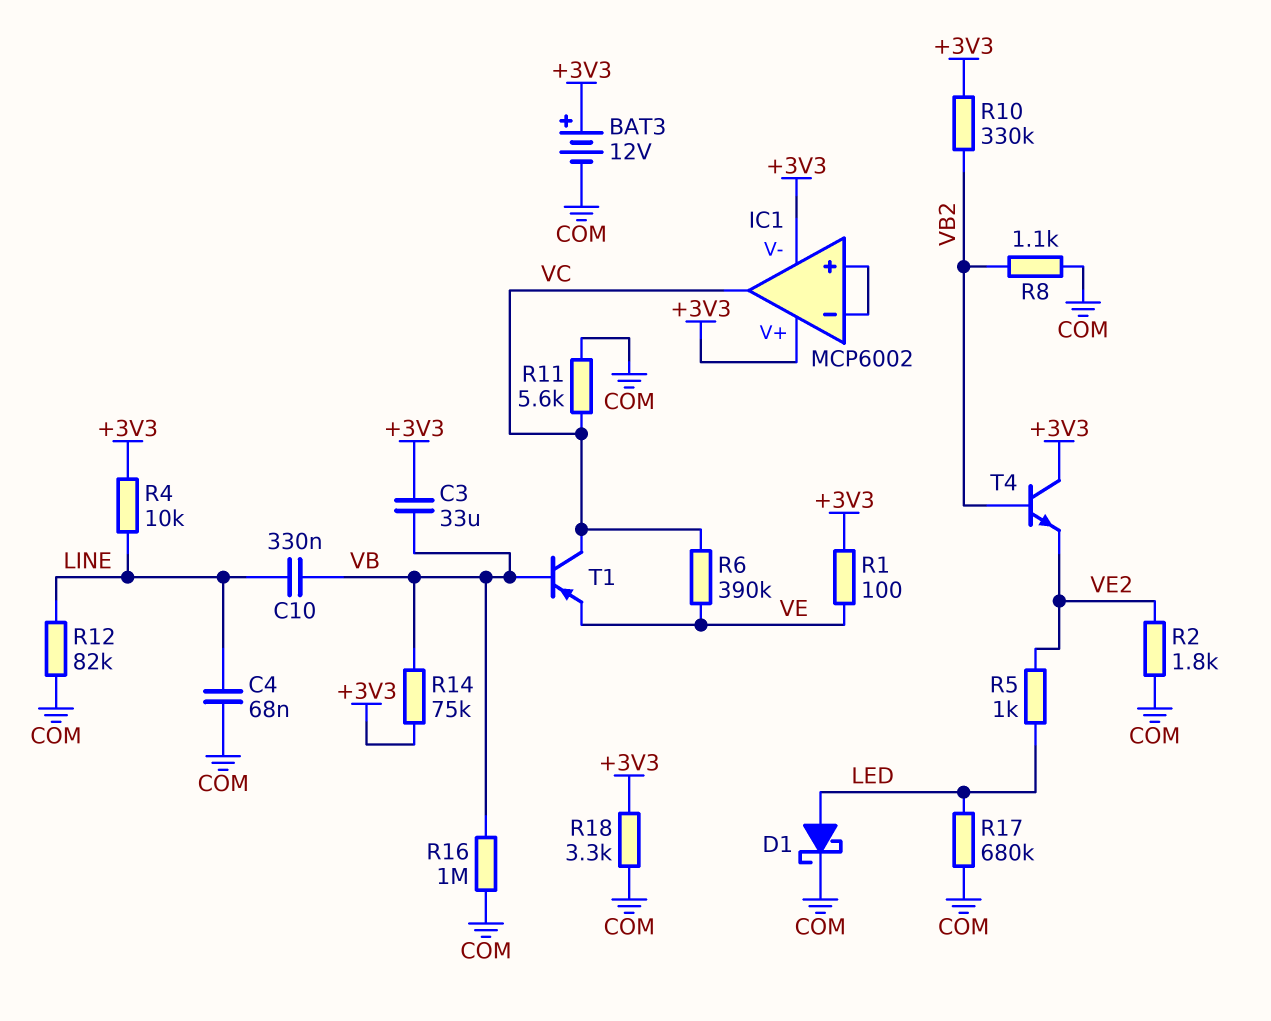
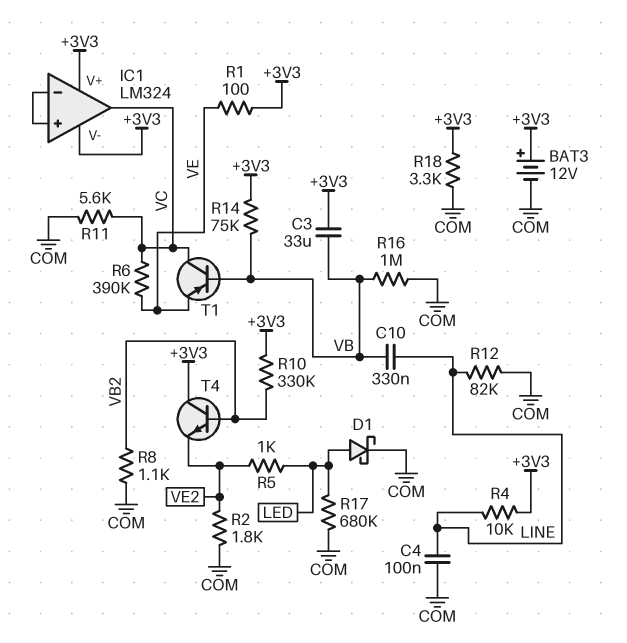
C4: 68nF (COM, LINE) -> 100nF (COM, LINE)
IC1: MCP6002 -> LM324

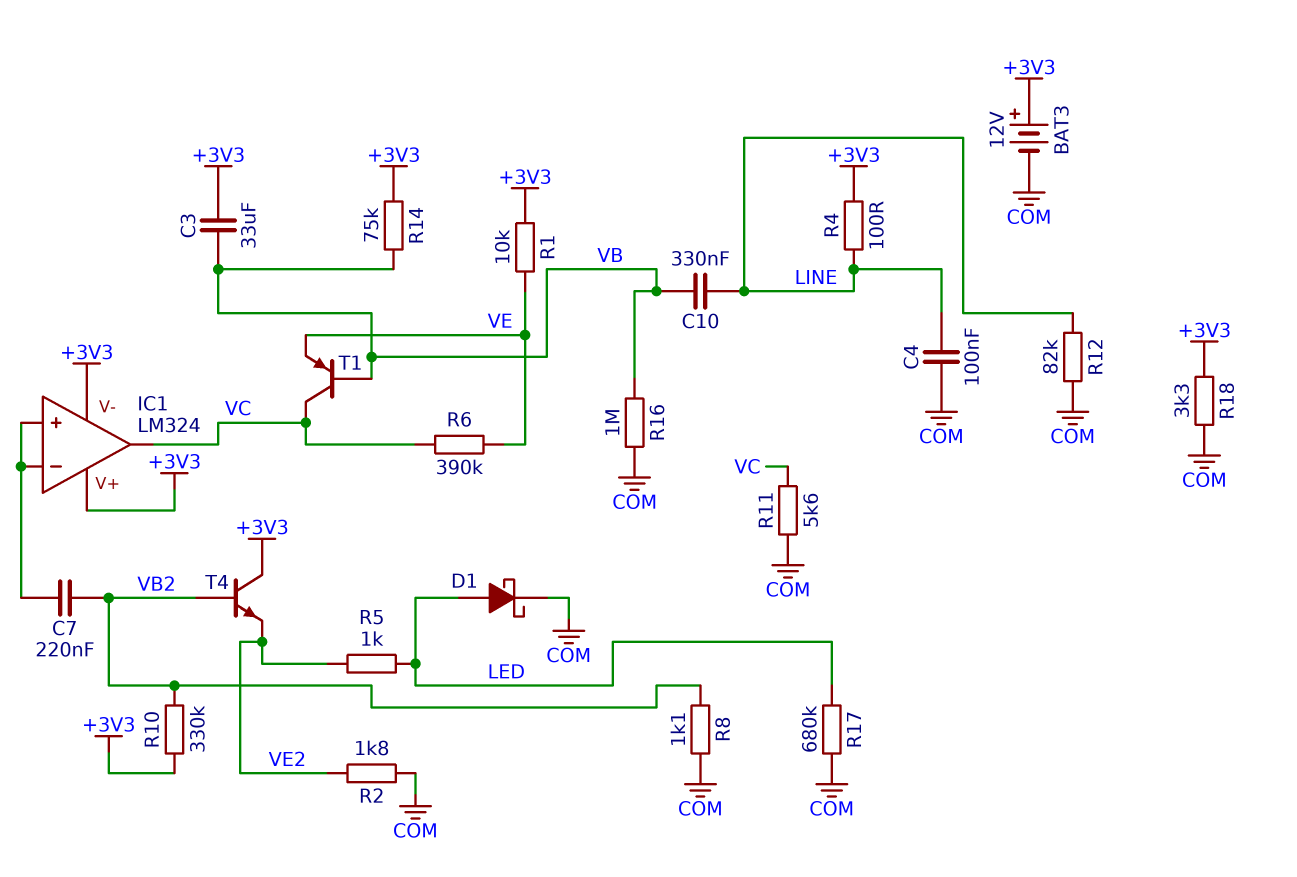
C7: none -> 220nF (IC1/in+, VB2)
R1: 100 (+3V3, VE) -> 10k (+3V3, VE)
R4: 10k (+3V3, LINE) -> 100 (+3V3, LINE)

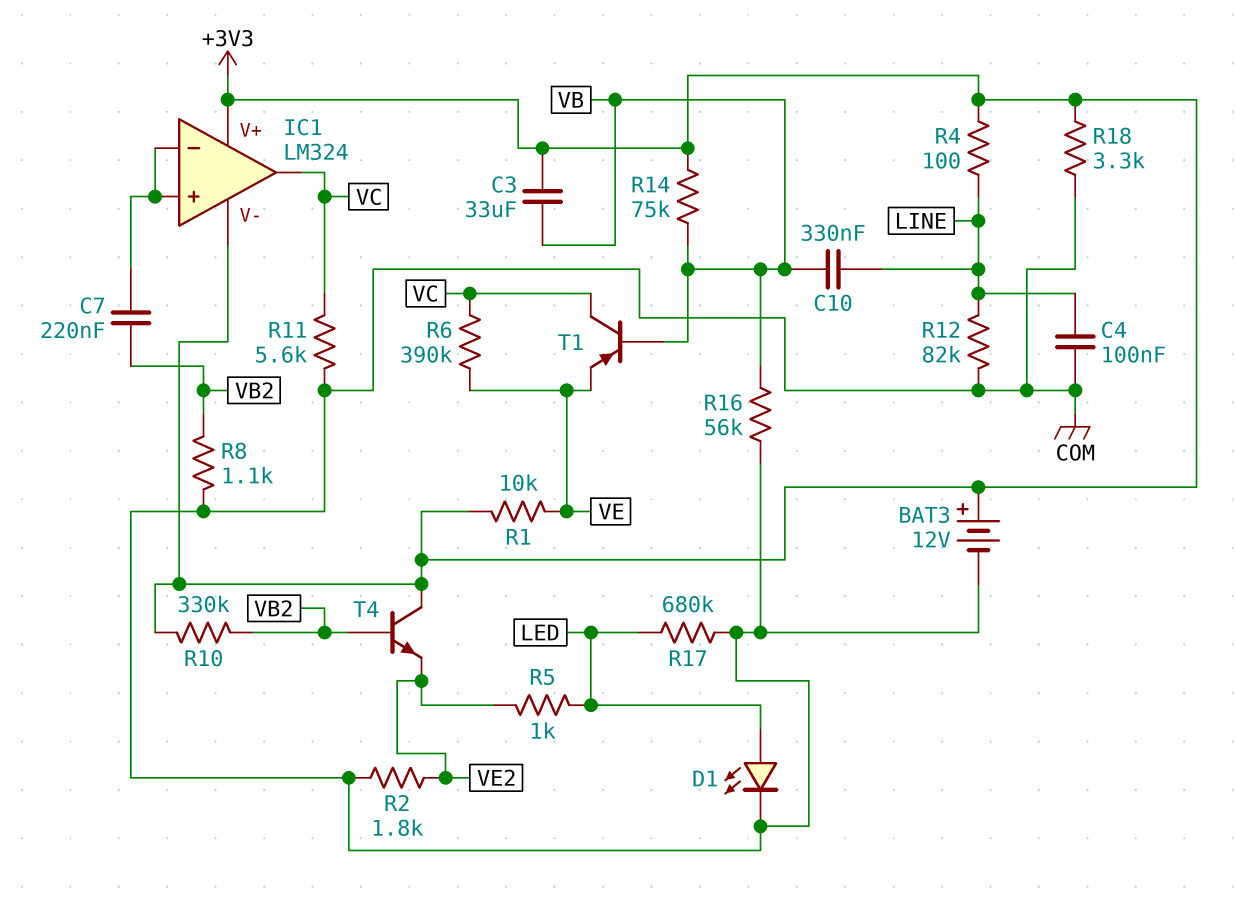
D1: schottky (A LED, K COM) -> LED (A LED, K COM)
R16: 1M (COM, VB) -> 56k (COM, VB)

